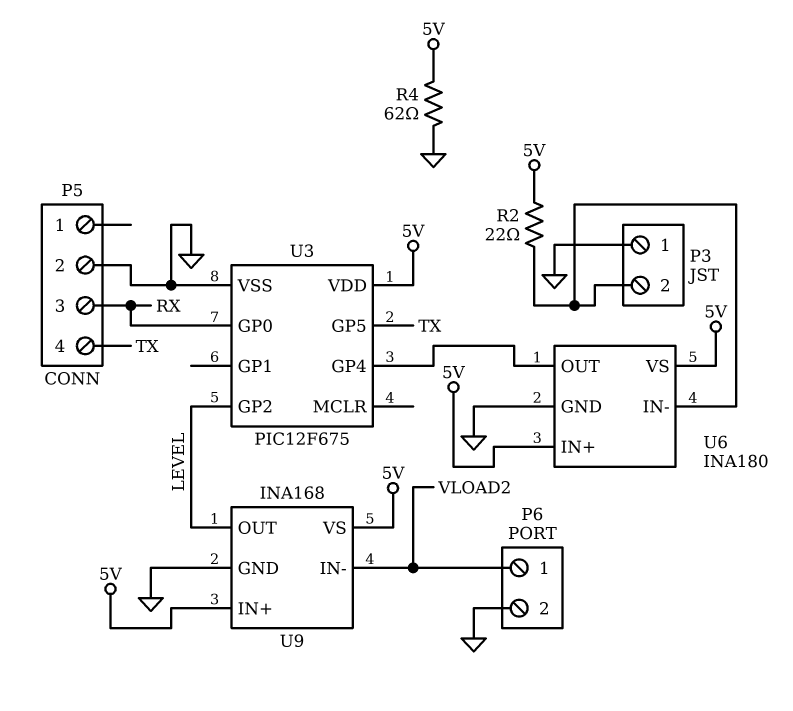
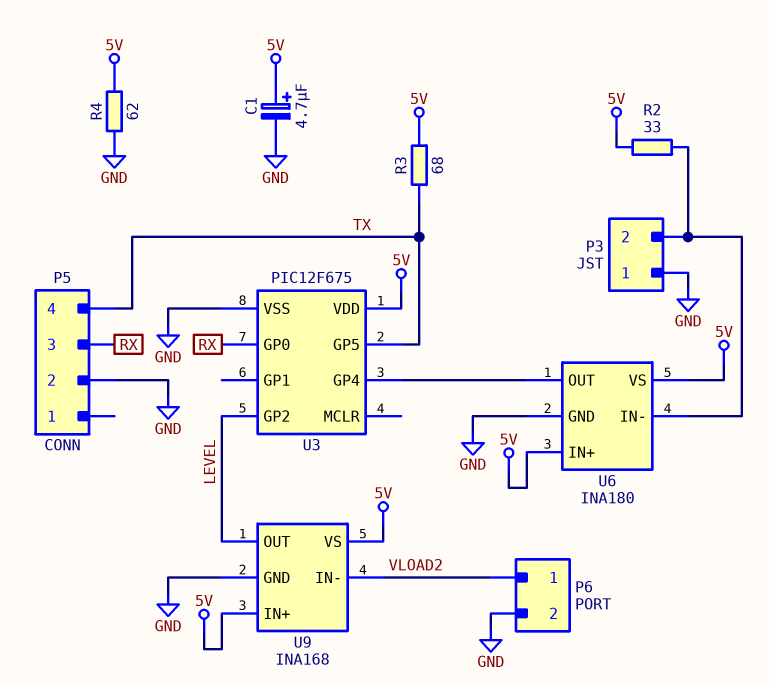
C1: none -> 4.7uF (plus 5V, minus GND)
R2: 22 (5V, P3/2) -> 33 (5V, P3/2)
R3: none -> 68 (5V, TX)

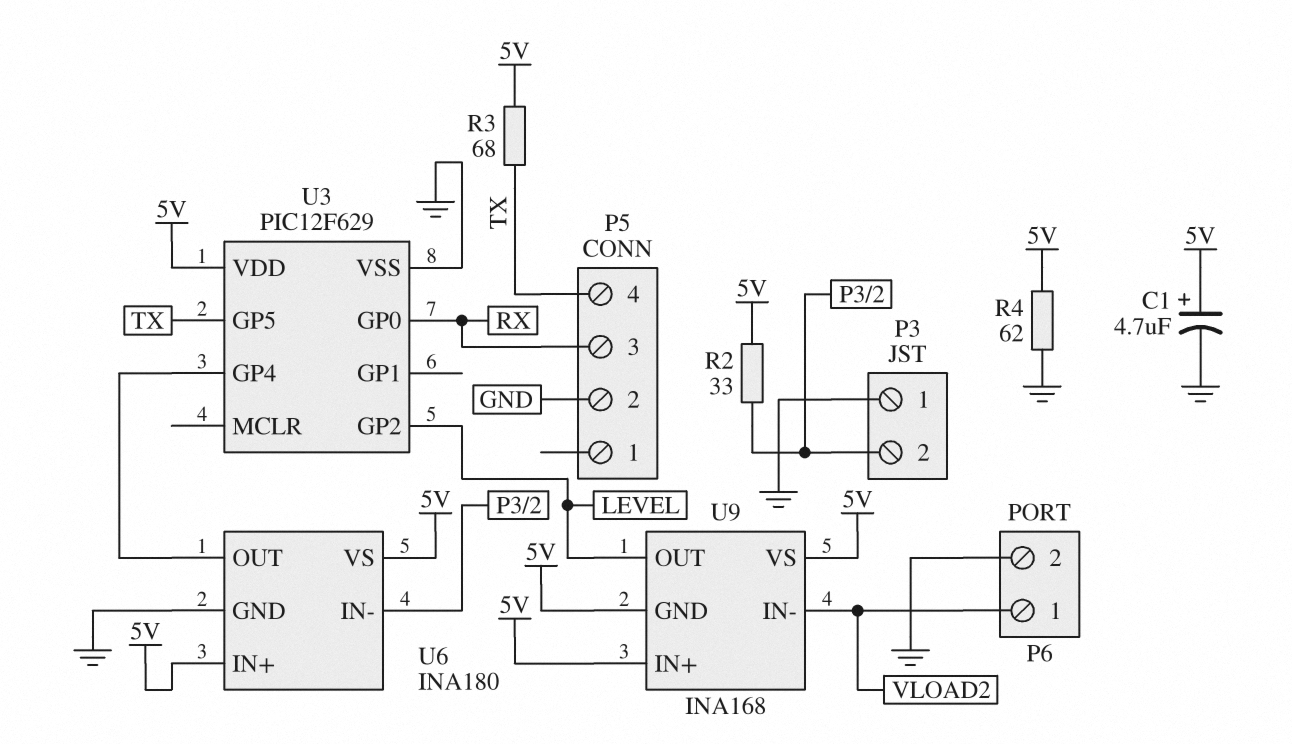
U3: PIC12F675 -> PIC12F629
U9 pin GND: GND -> 5V

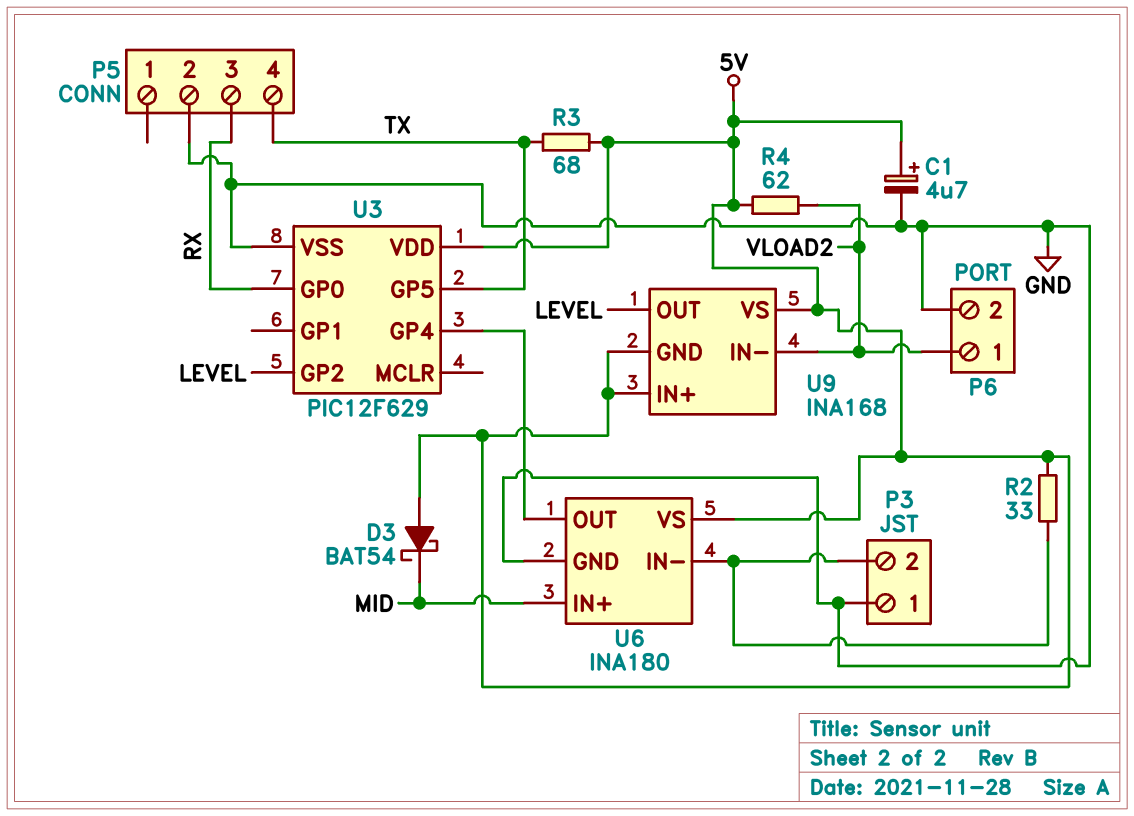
D3: none -> schottky BAT54 (A 5V, K MID)
R4: 62 (5V, GND) -> 62 (5V, VLOAD2)
U6 pin IN+: 5V -> MID

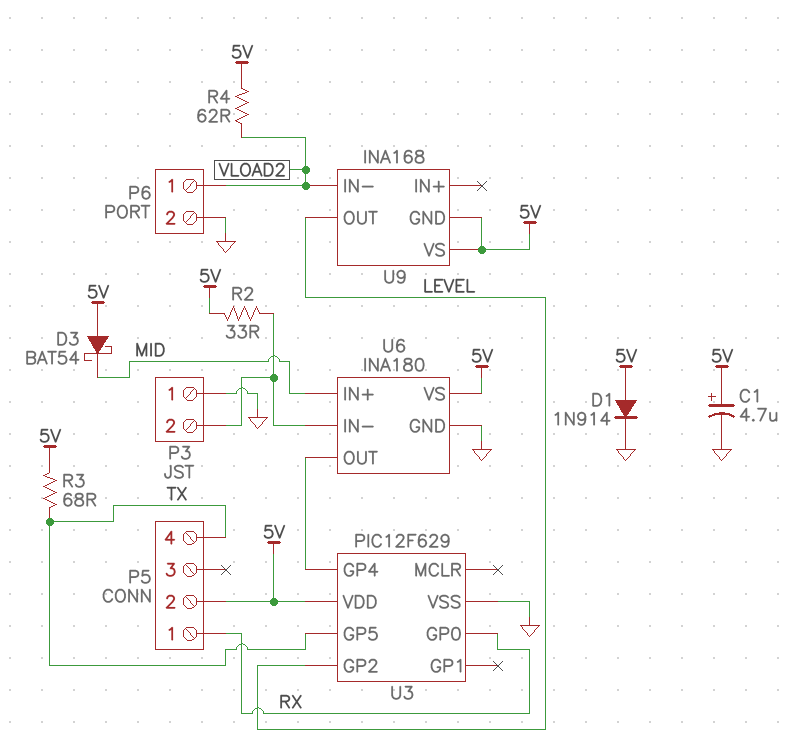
D1: none -> diode 1N914 (A 5V, K GND)
P5 pin 1: none -> RX
P5 pin 2: GND -> 5V
P5 pin 3: RX -> none
U9 pin IN+: 5V -> none

